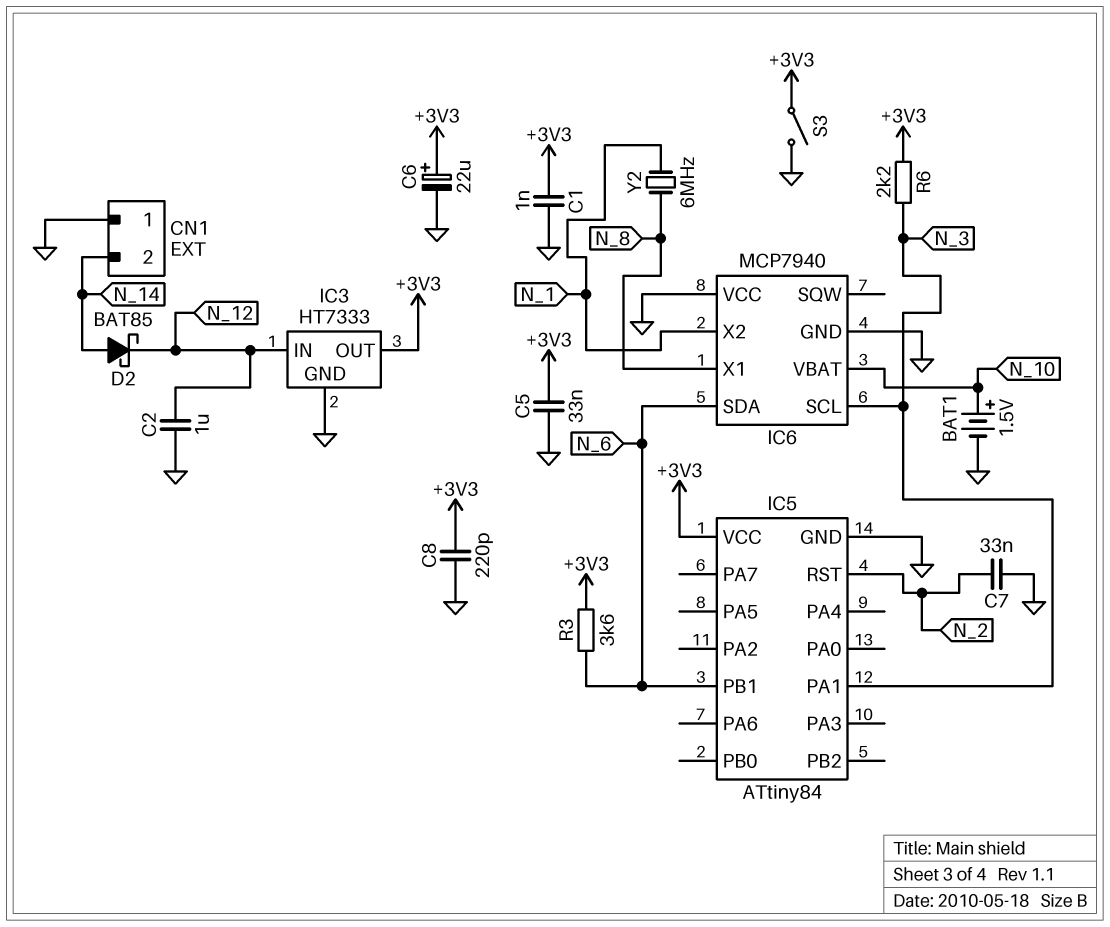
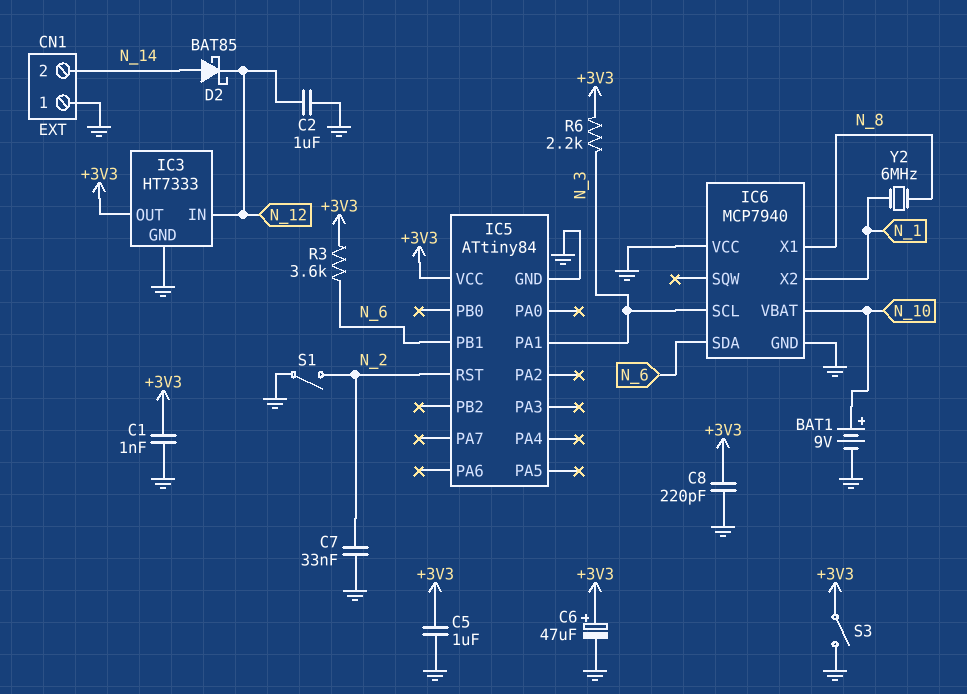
BAT1: 1.5V (plus N_10, minus GND) -> 9V (plus N_10, minus GND)
C5: 33nF (+3V3, GND) -> 1uF (+3V3, GND)
C6: 22uF (plus +3V3, minus GND) -> 47uF (plus +3V3, minus GND)
S1: none -> switch (GND, N_2)

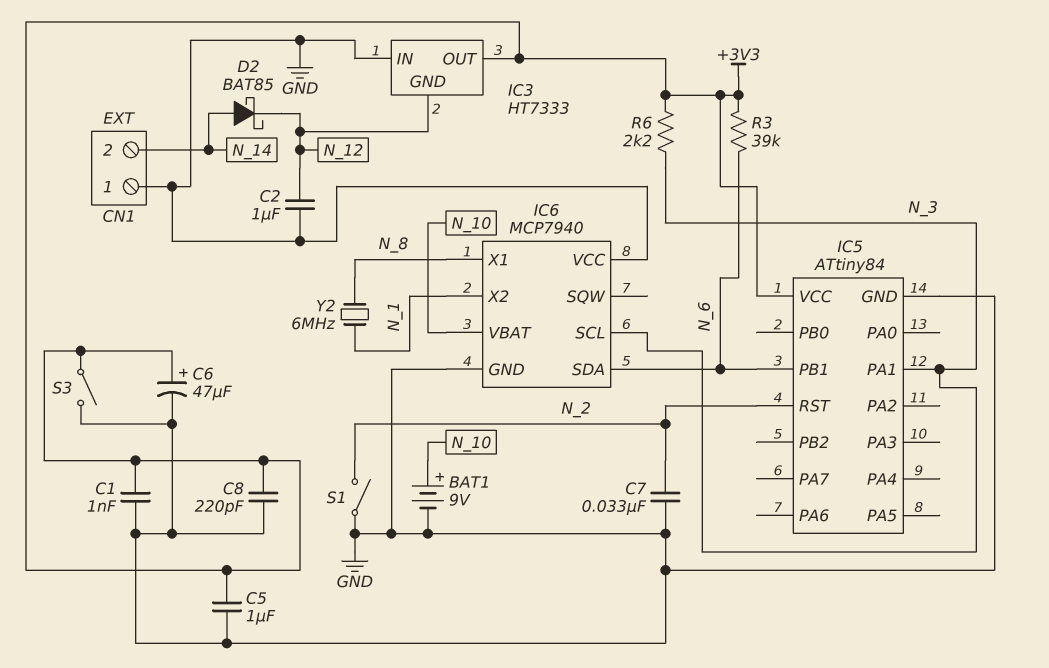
IC3 pin GND: GND -> N_12
IC3 pin IN: N_12 -> GND
R3: 3.6k (+3V3, N_6) -> 39k (+3V3, N_6)

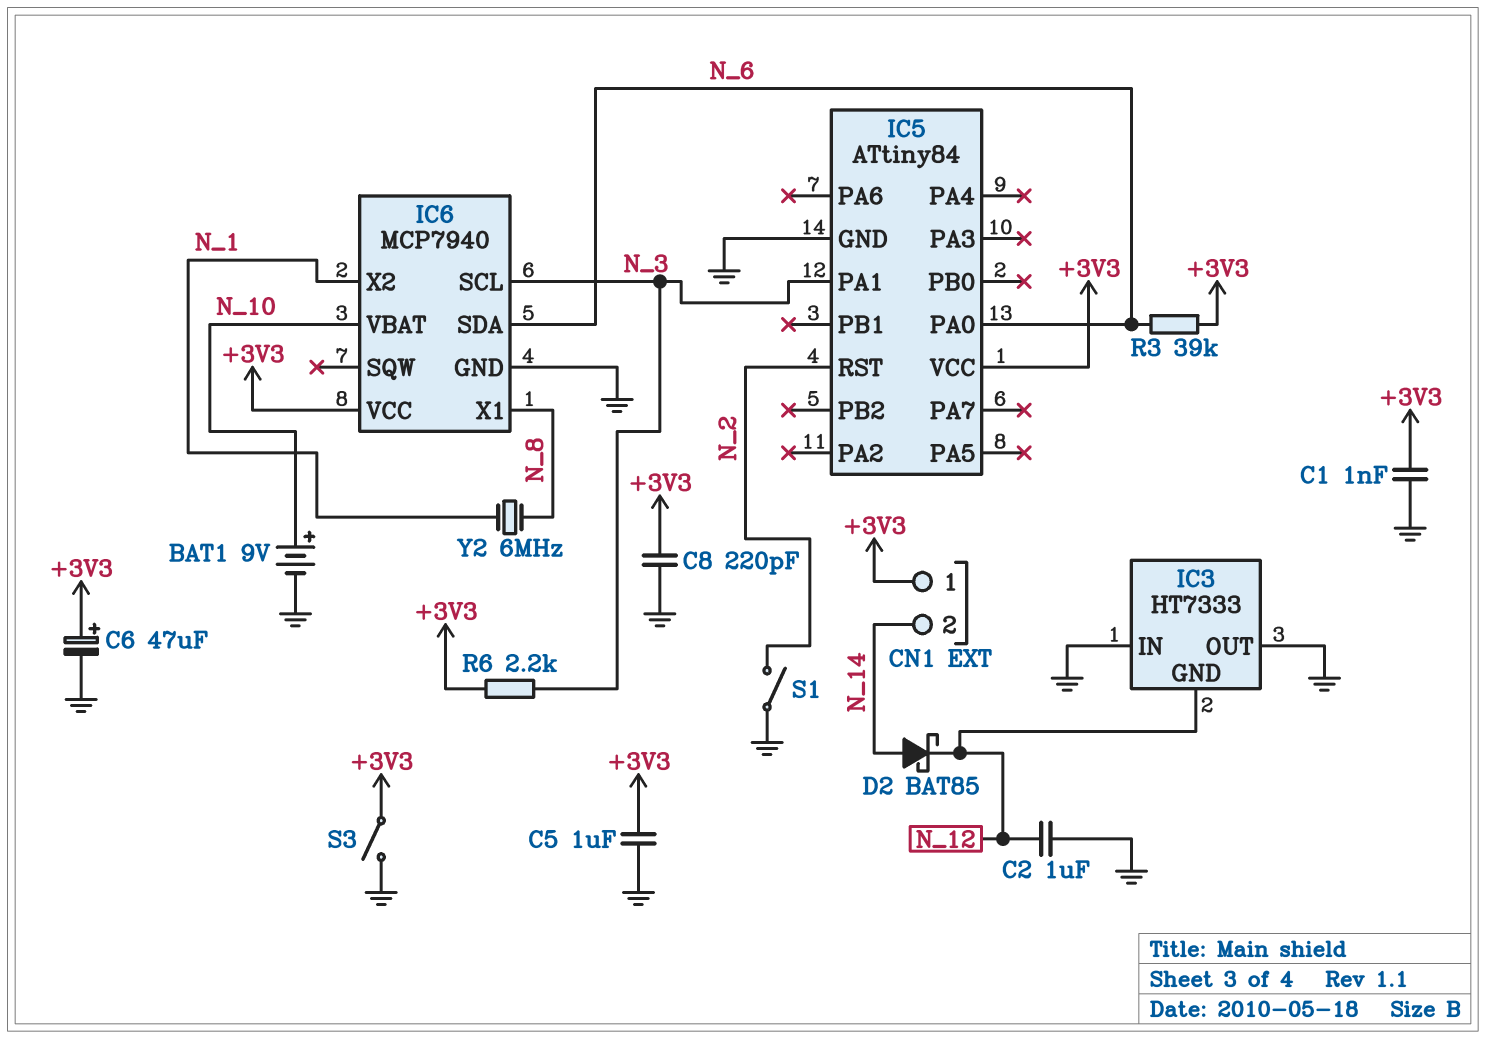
C7: 33nF (GND, N_2) -> none
CN1 pin 1: GND -> +3V3
IC3 pin OUT: +3V3 -> GND
IC5 pin PA0: none -> N_6
IC5 pin PB1: N_6 -> none
IC6 pin VCC: GND -> +3V3

